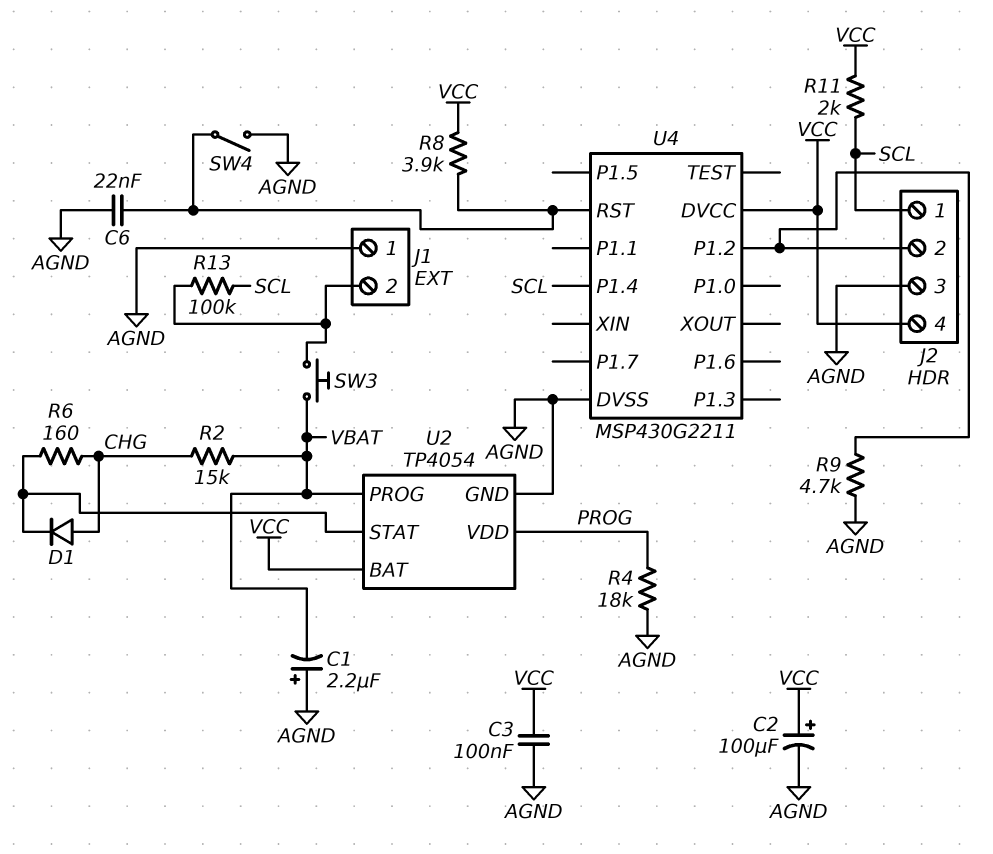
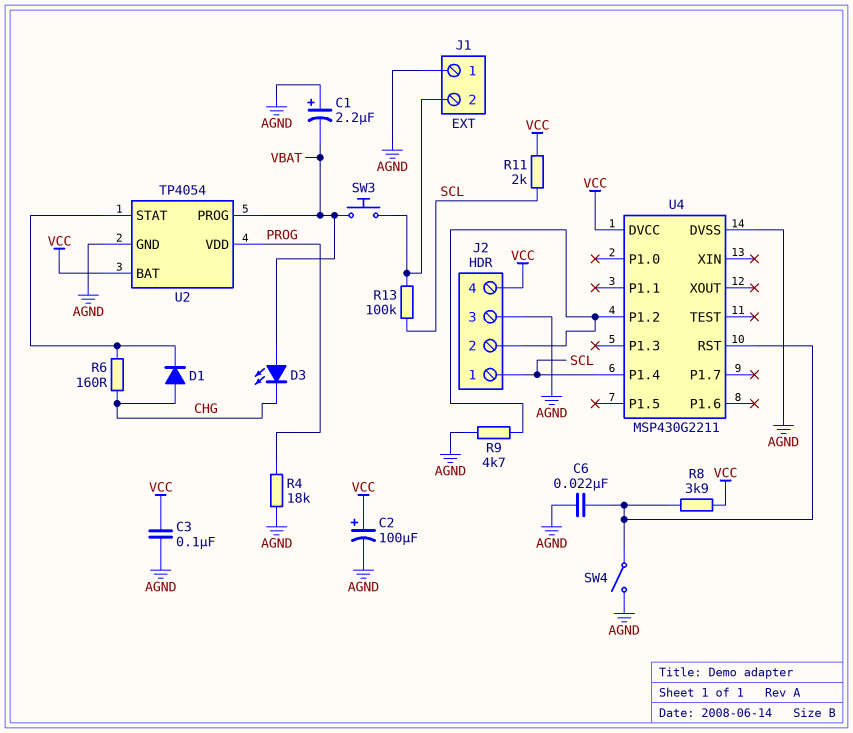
D3: none -> LED (A VBAT, K CHG)
R2: 15k (CHG, VBAT) -> none

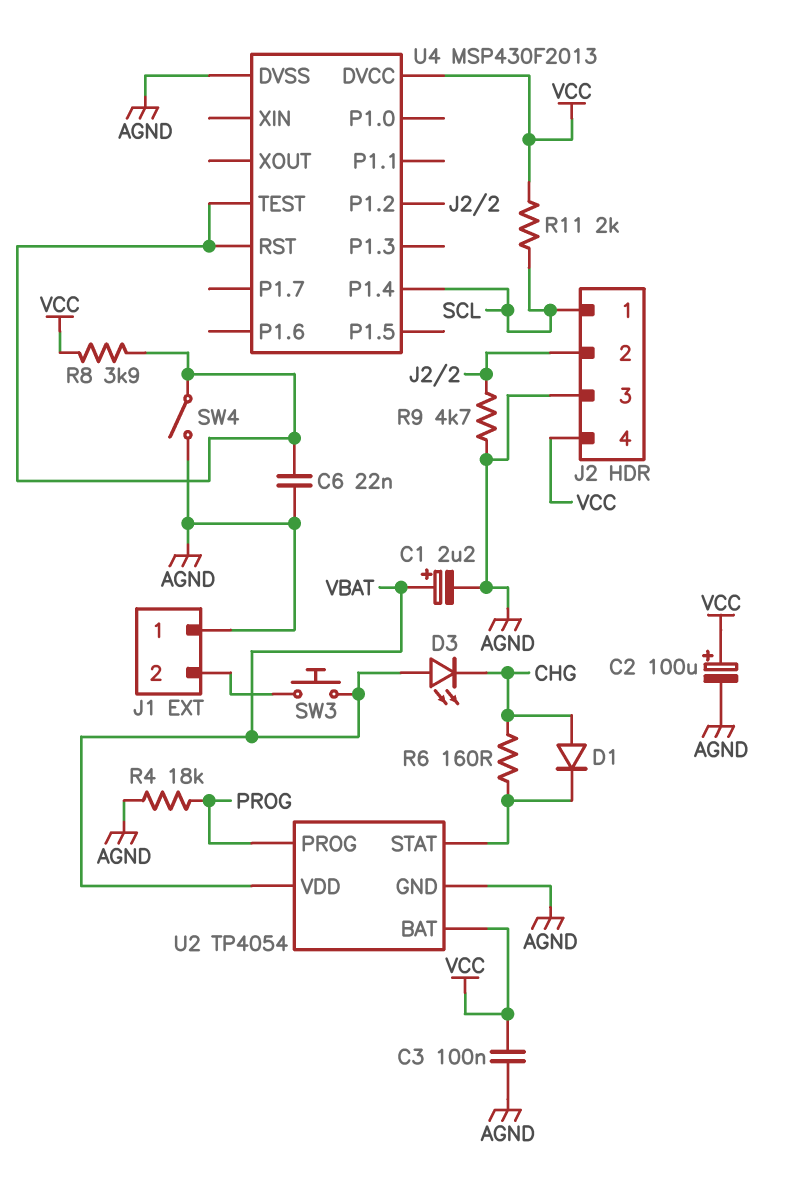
C1: 2.2uF (plus AGND, minus VBAT) -> 2.2uF (plus VBAT, minus AGND)
R13: 100k (J1/2, SCL) -> none
U2 pin PROG: VBAT -> PROG
U2 pin VDD: PROG -> VBAT
U4: MSP430G2211 -> MSP430F2013
U4 pin TEST: none -> U4/RST

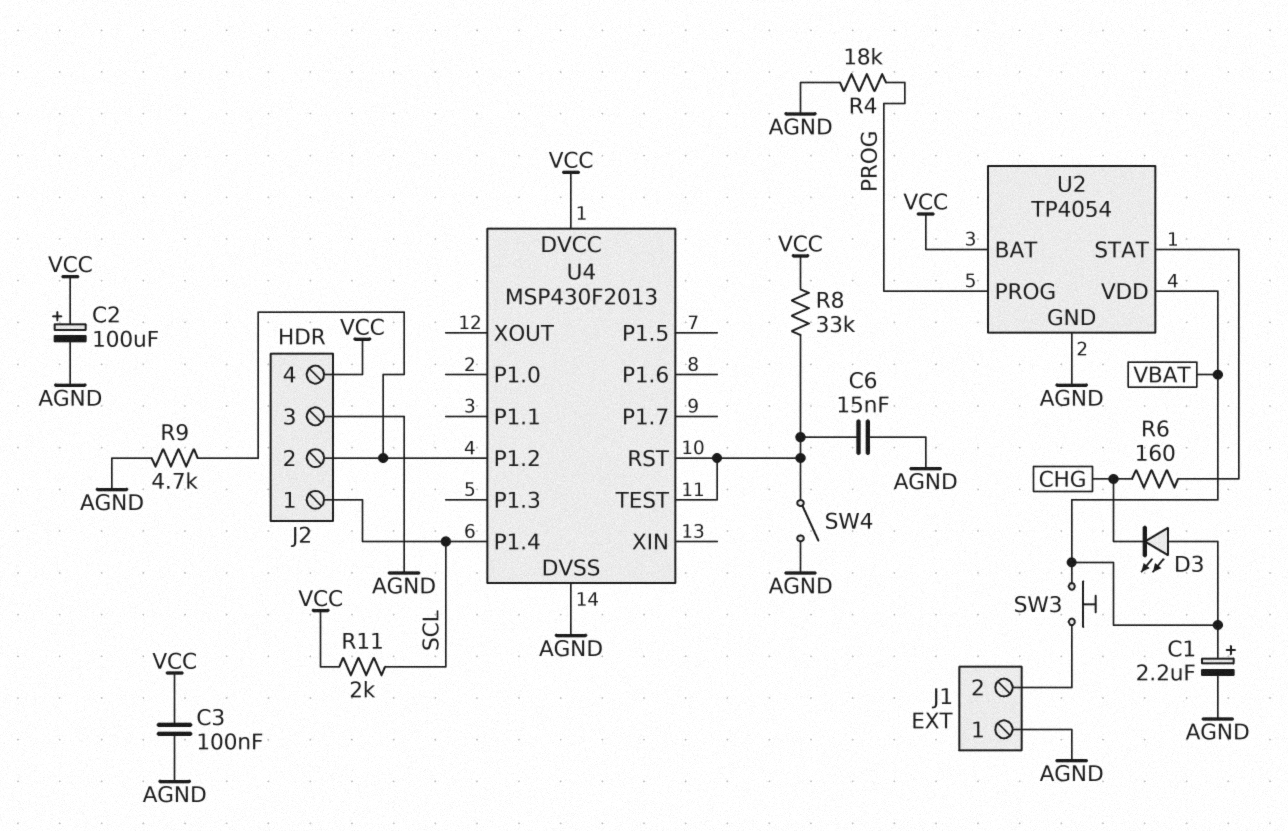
C6: 22nF (AGND, U4/RST) -> 15nF (AGND, U4/RST)
D1: diode (A CHG, K U2/STAT) -> none
R8: 3.9k (U4/RST, VCC) -> 33k (U4/RST, VCC)

